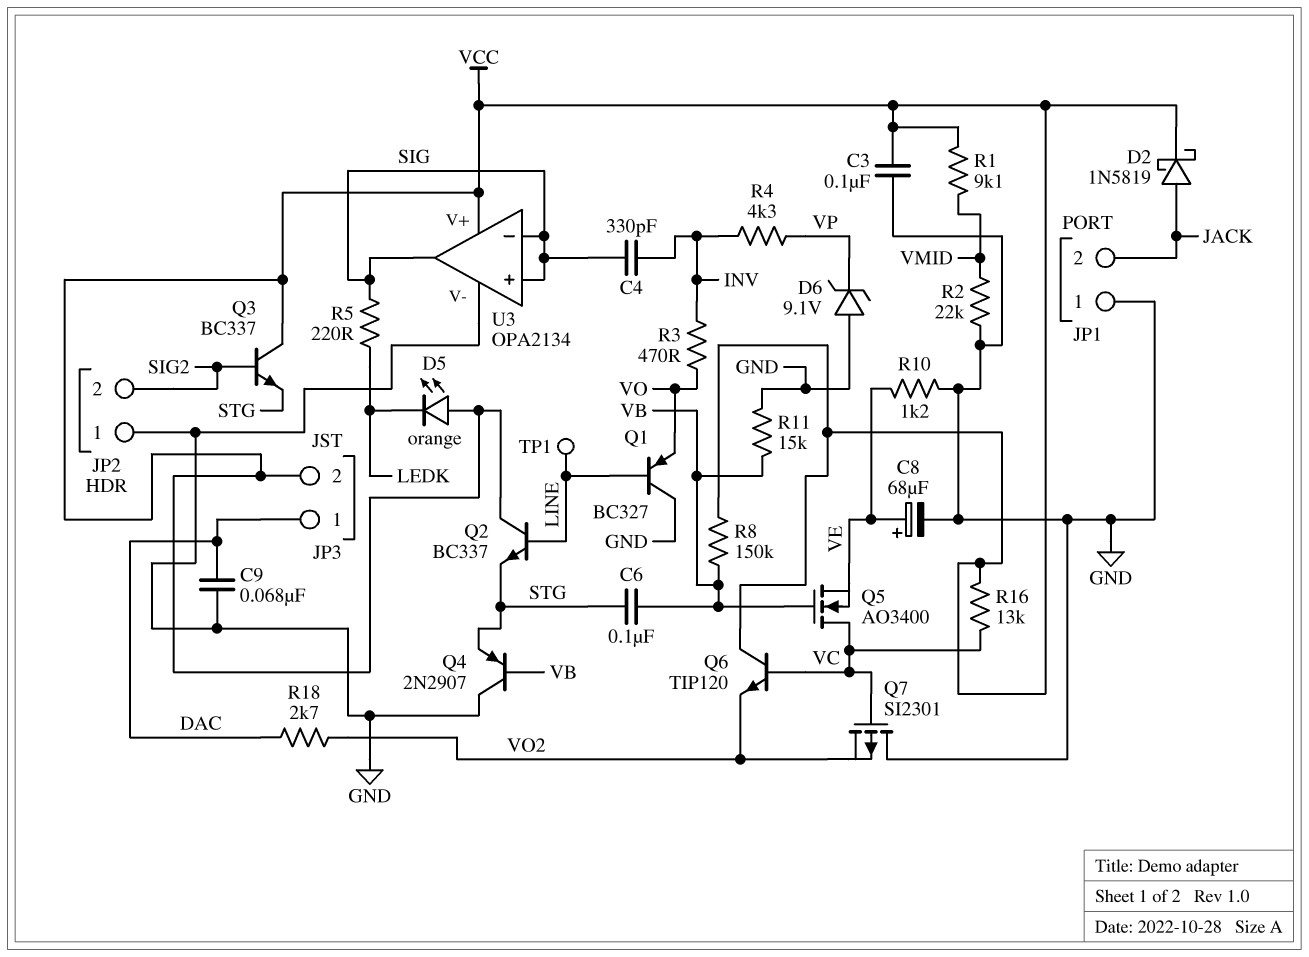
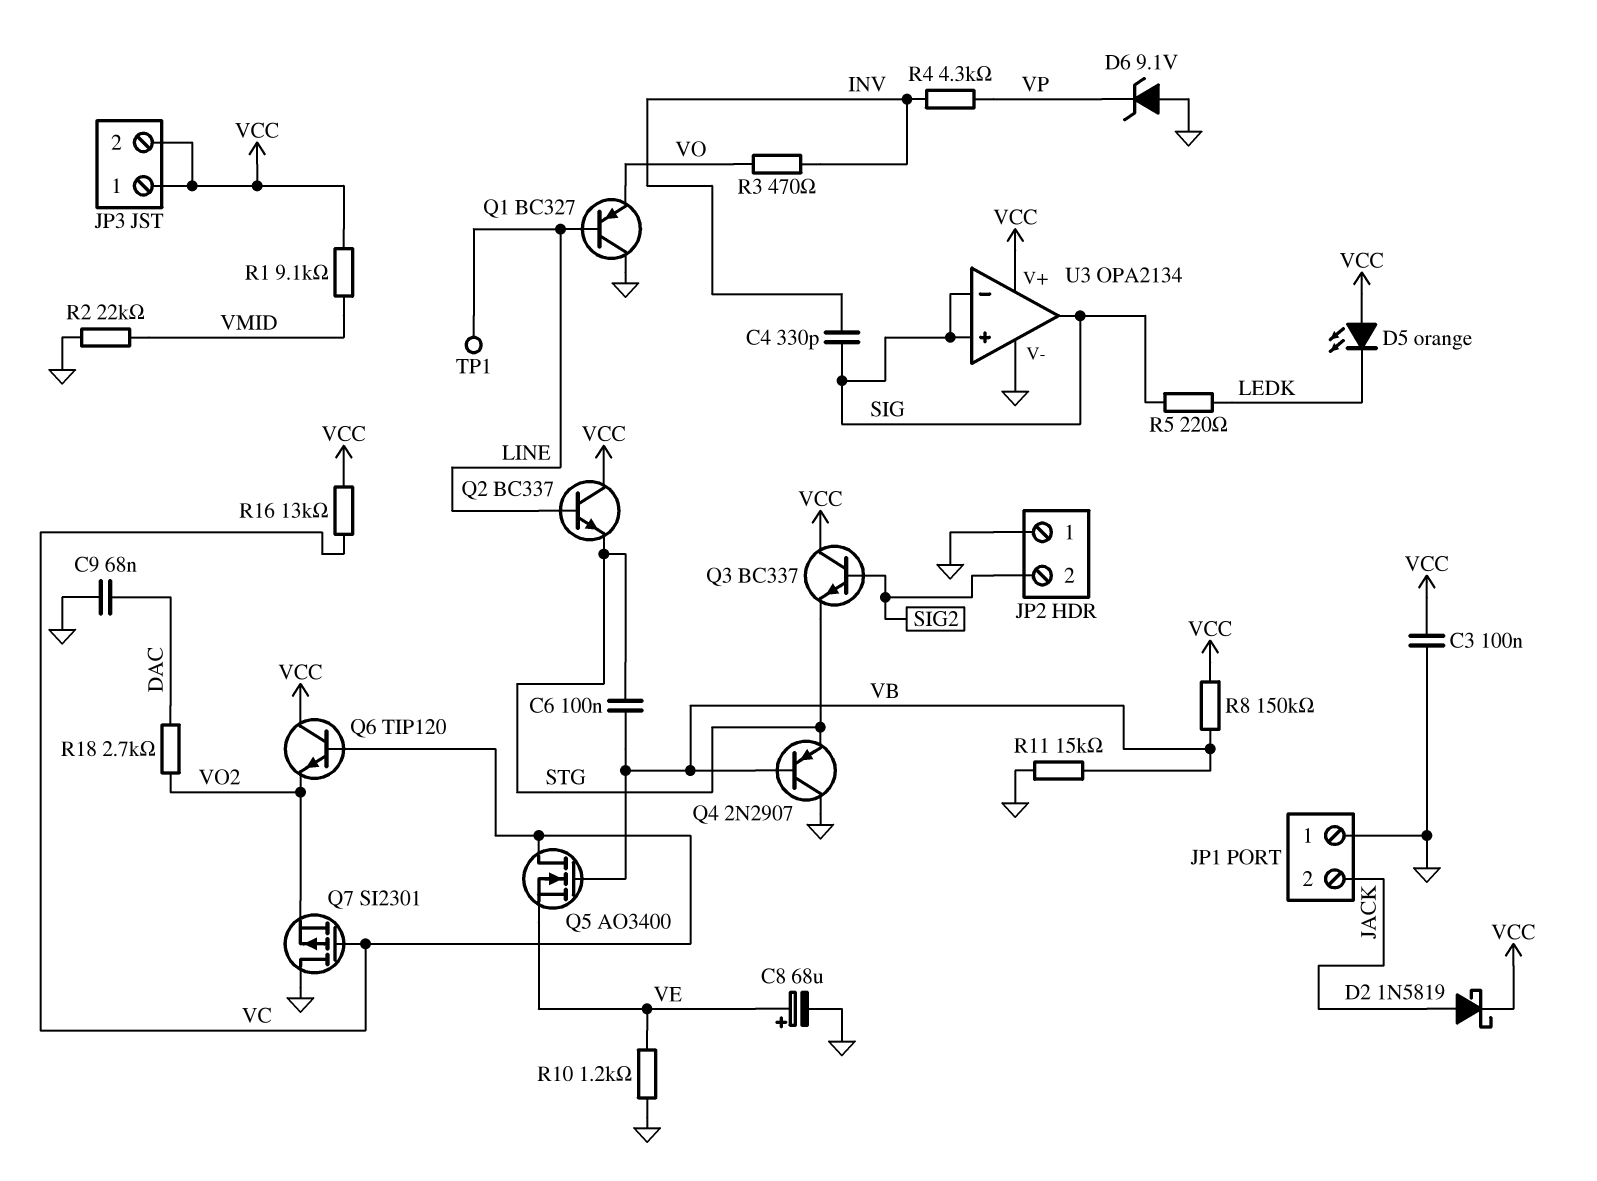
JP3 pin 1: DAC -> VCC

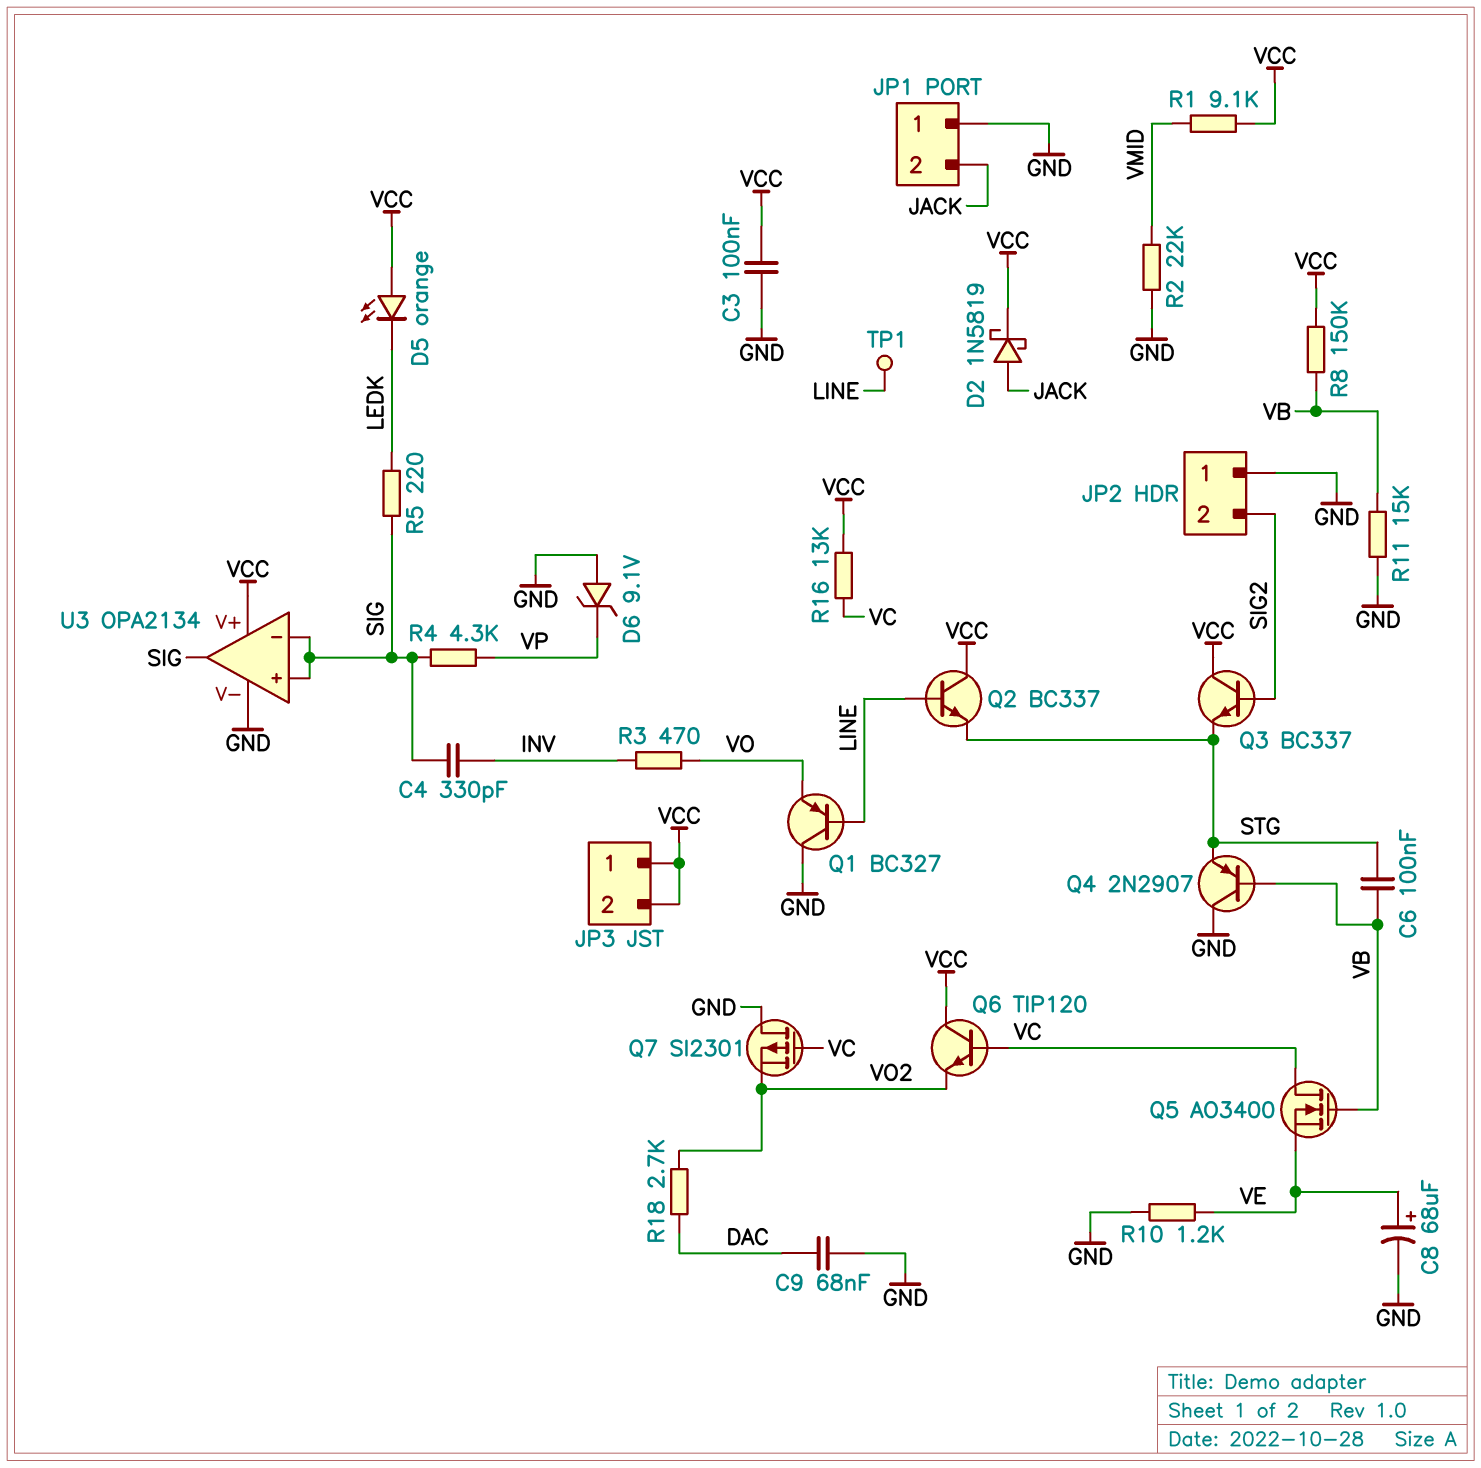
R4: 4.3k (INV, VP) -> 4.3k (SIG, VP)

